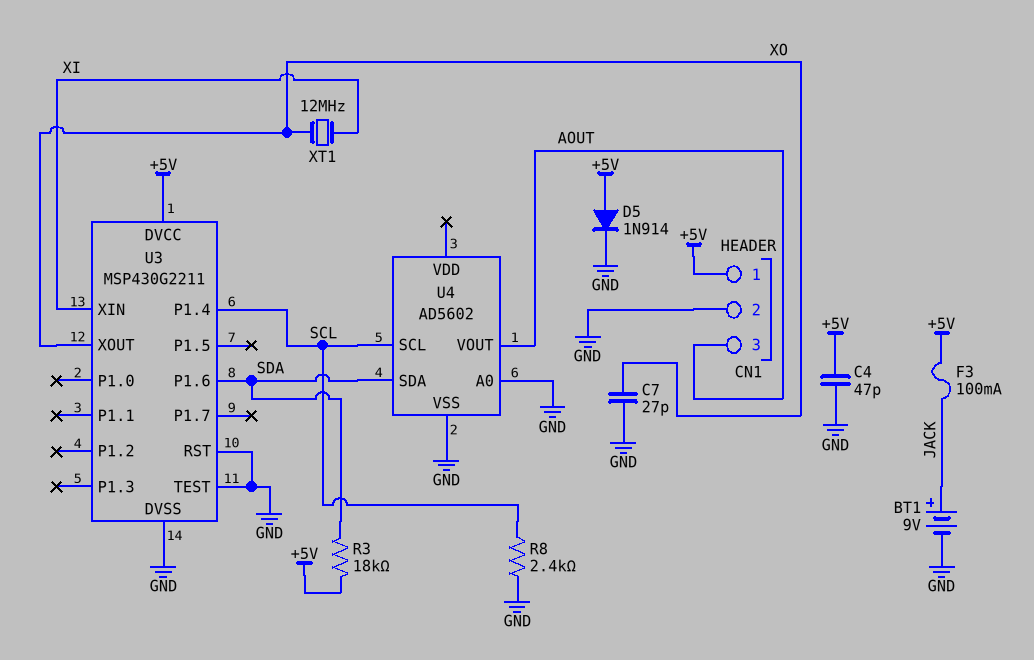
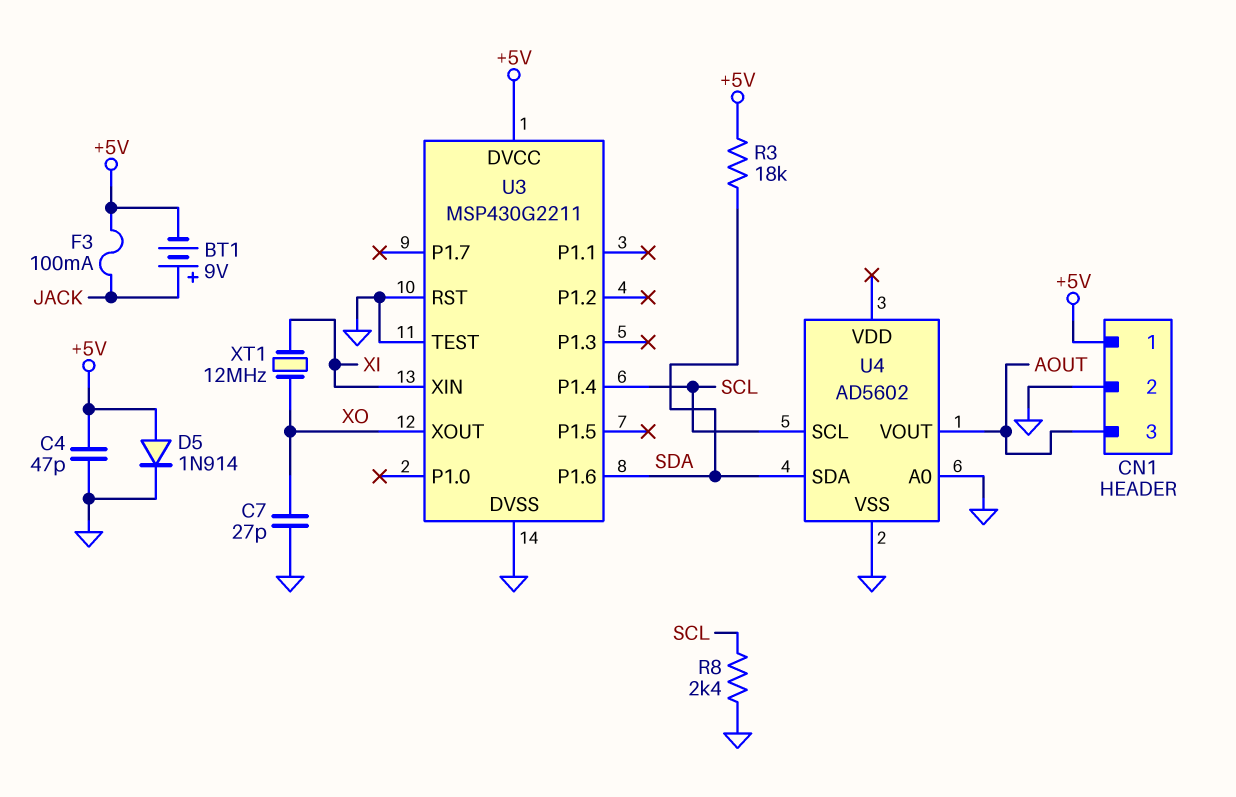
BT1: 9V (plus JACK, minus GND) -> 9V (plus JACK, minus +5V)

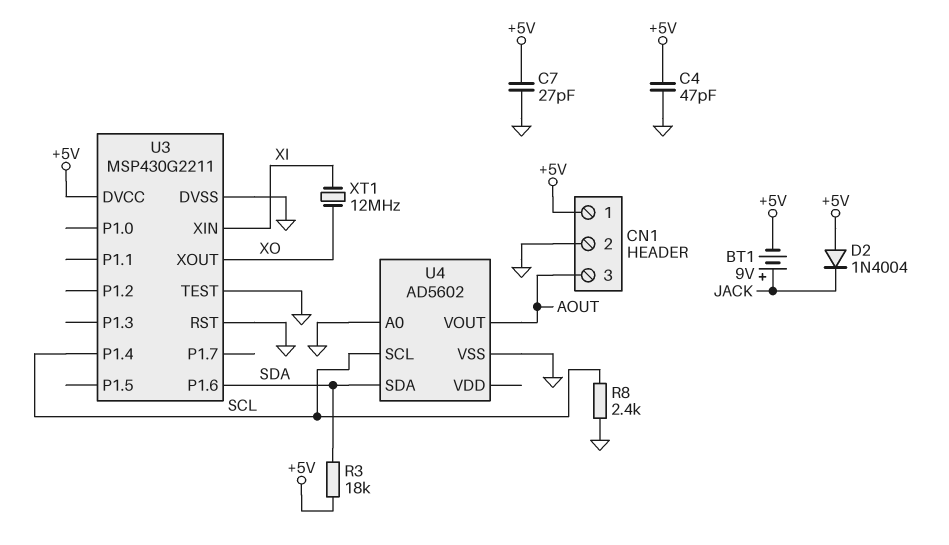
C7: 27pF (GND, XO) -> 27pF (+5V, GND)
D2: none -> diode 1N4004 (A +5V, K JACK)
D5: diode 1N914 (A +5V, K GND) -> none
F3: 100mA (+5V, JACK) -> none

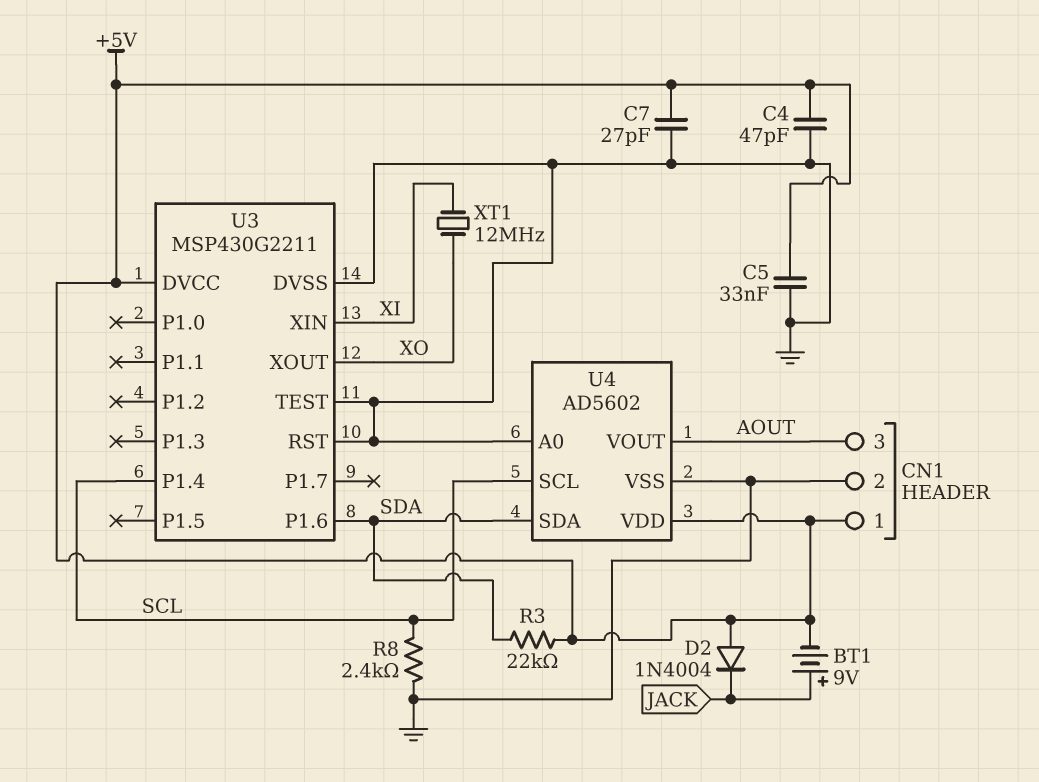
C5: none -> 33nF (+5V, GND)
R3: 18k (+5V, SDA) -> 22k (+5V, SDA)
U4 pin VDD: none -> +5V

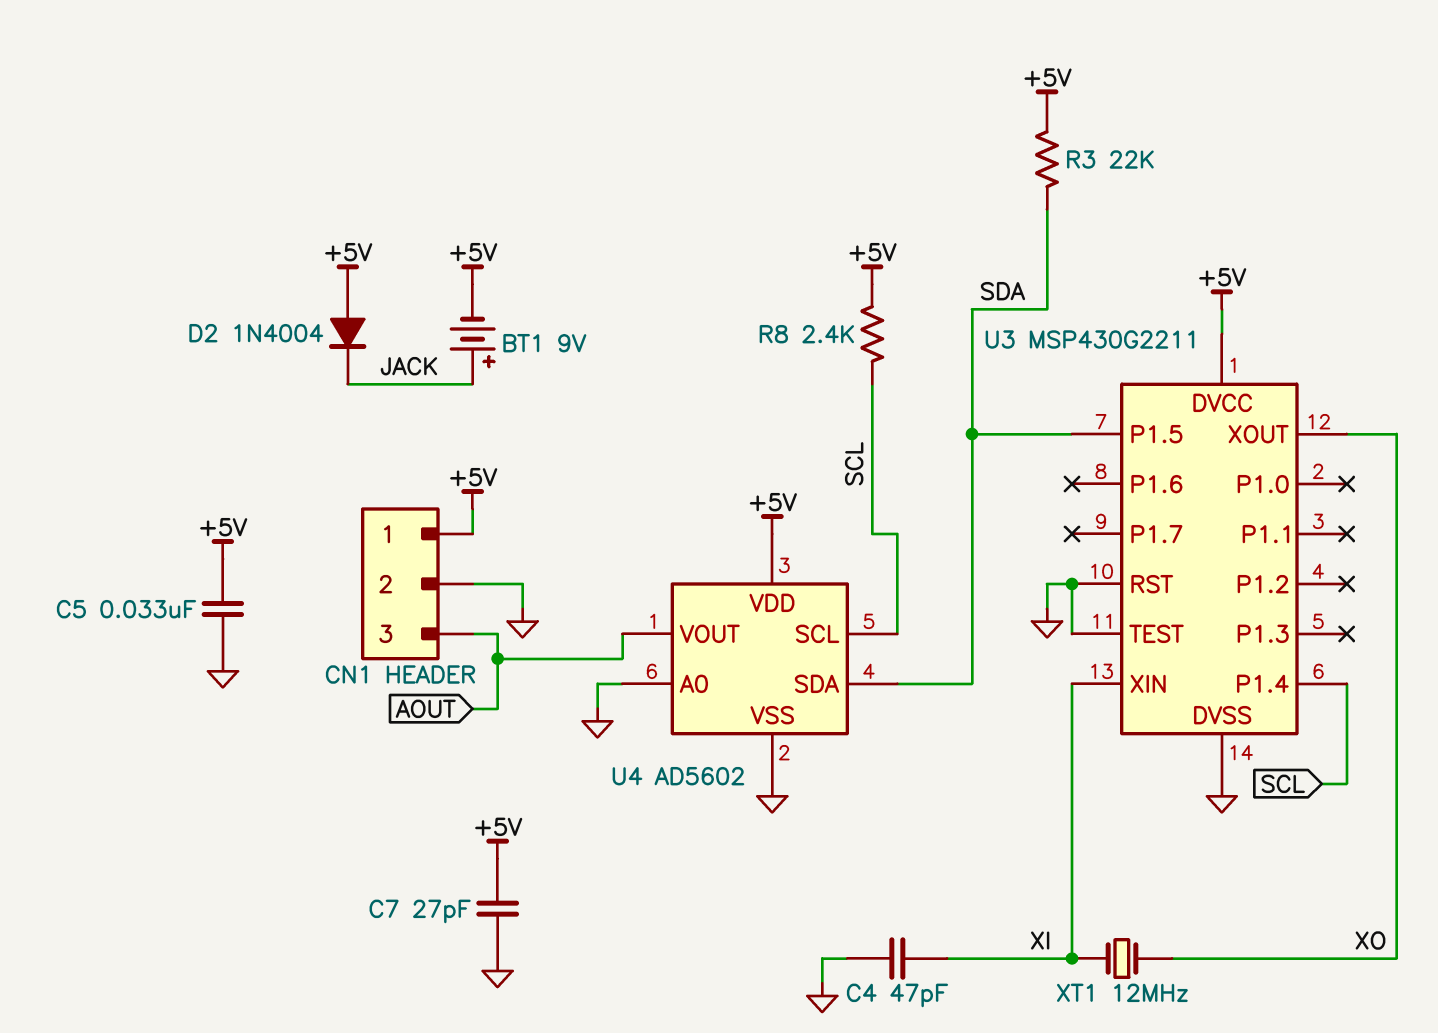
C4: 47pF (+5V, GND) -> 47pF (GND, XI)
R8: 2.4k (GND, SCL) -> 2.4k (+5V, SCL)
U3 pin P1.5: none -> SDA
U3 pin P1.6: SDA -> none

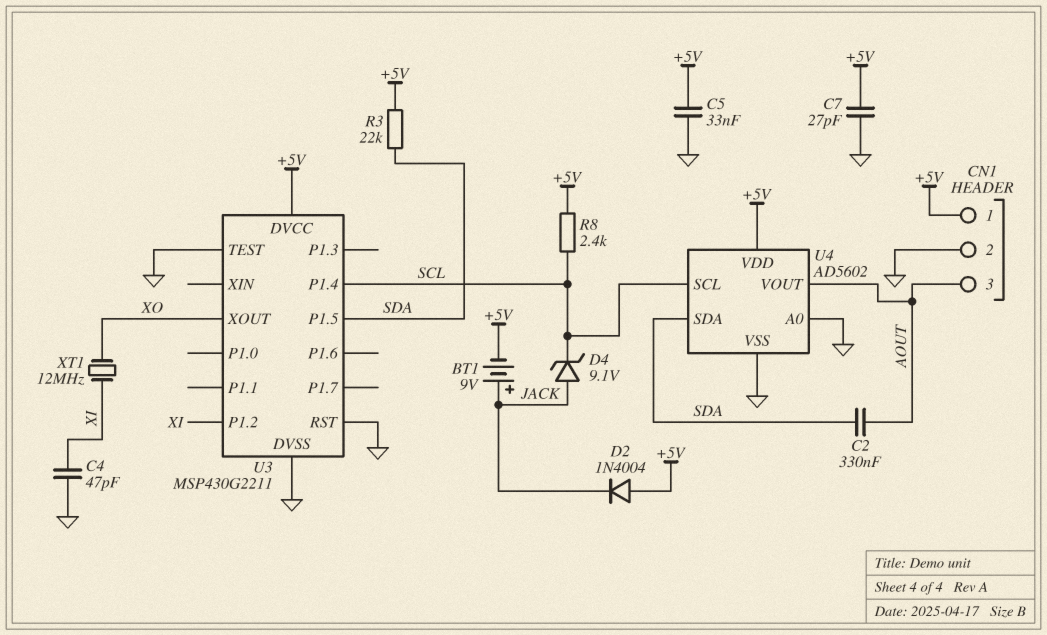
C2: none -> 330nF (AOUT, SDA)
D4: none -> zener 9.1V (A JACK, K SCL)
U3 pin P1.2: none -> XI
U3 pin XIN: XI -> none

